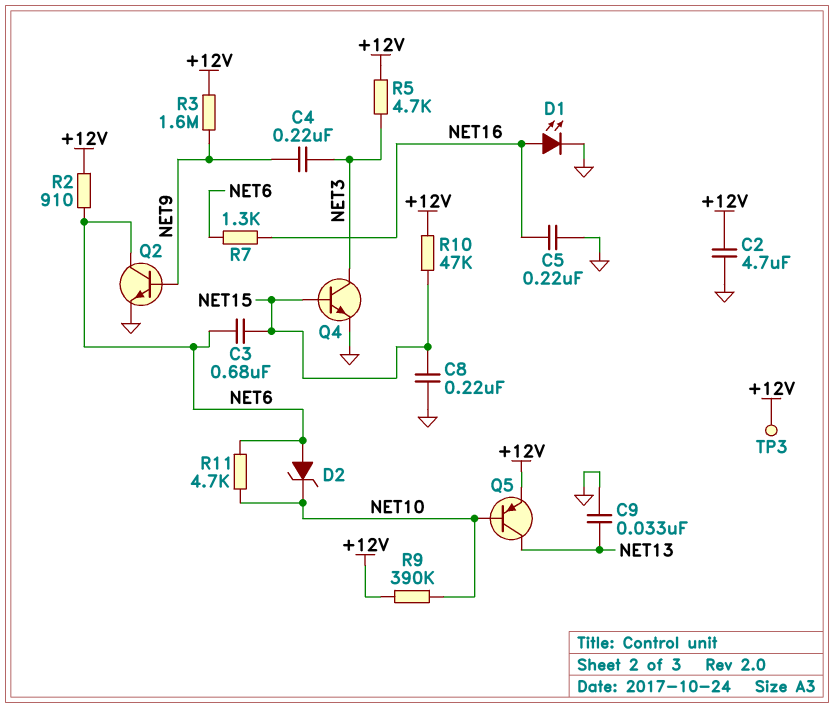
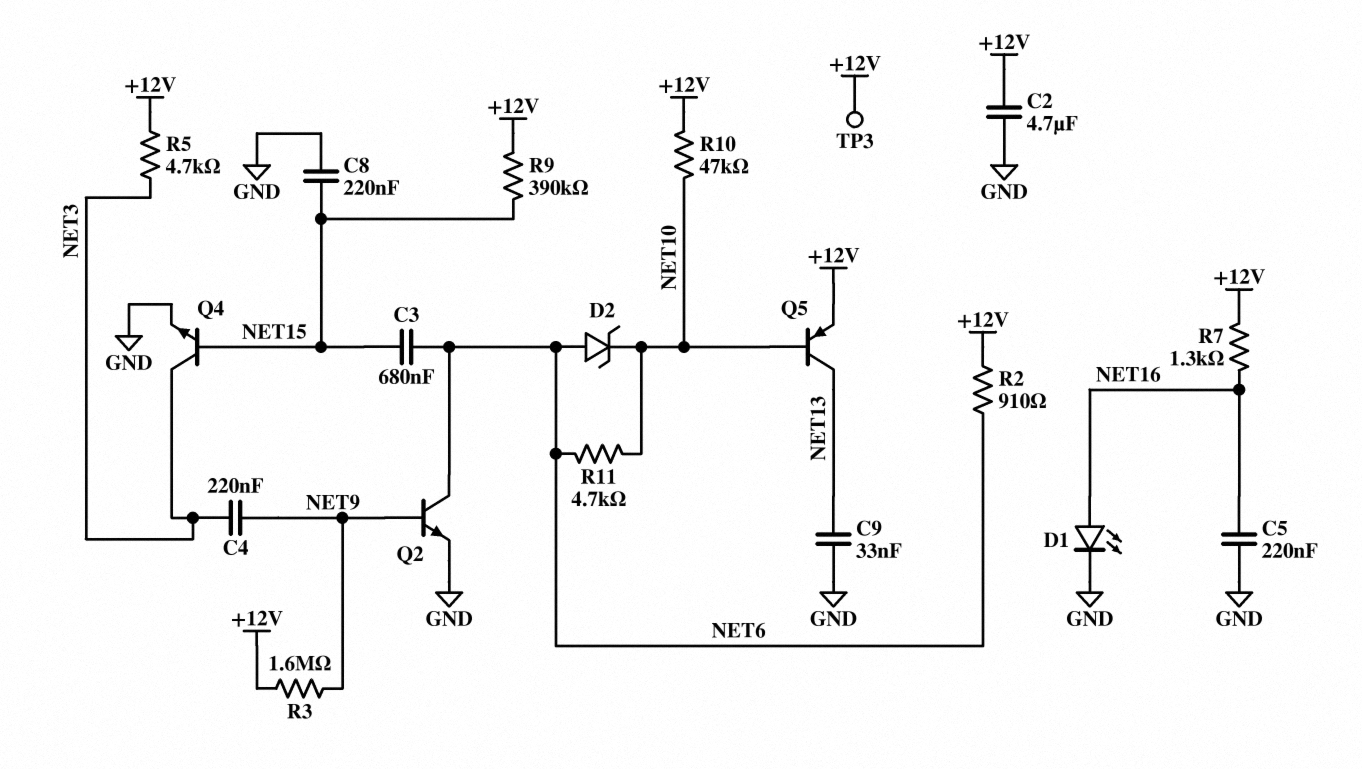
R7: 1.3k (NET6, NET16) -> 1.3k (+12V, NET16)
R9: 390k (+12V, NET10) -> 390k (+12V, NET15)
R10: 47k (+12V, NET15) -> 47k (+12V, NET10)

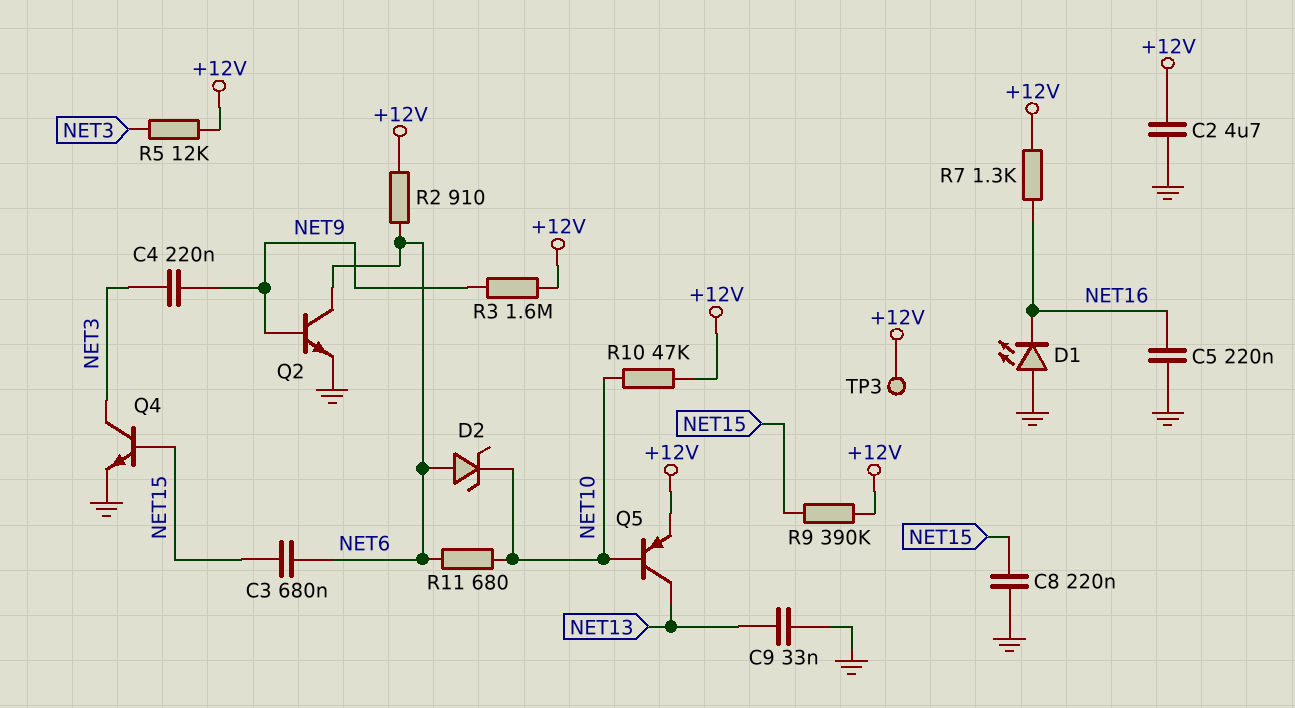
D1: LED (A NET16, K GND) -> LED (A GND, K NET16)
R5: 4.7k (+12V, NET3) -> 12k (+12V, NET3)
R11: 4.7k (NET6, NET10) -> 680 (NET6, NET10)

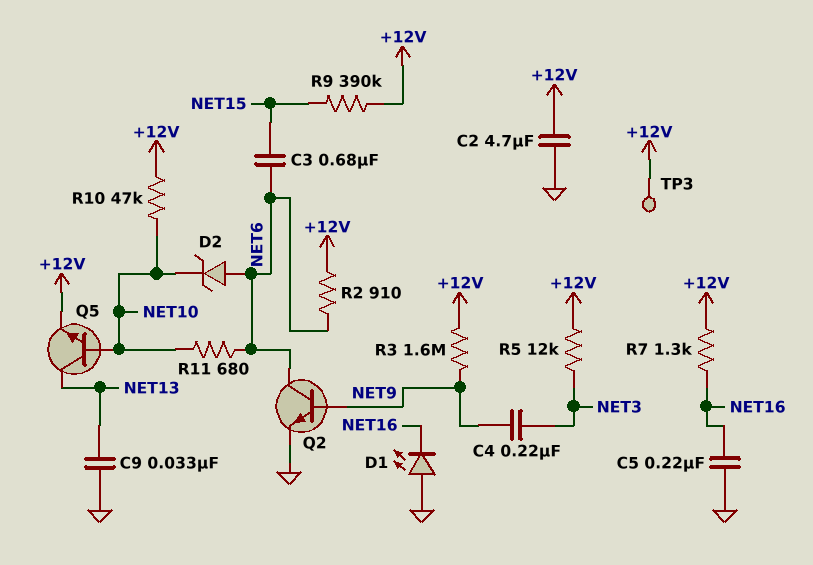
C8: 220nF (GND, NET15) -> none
Q4: NPN (B NET15, C NET3, E GND) -> none
Q5: PNP (B NET10, C NET13, E +12V) -> NPN (B NET10, C NET13, E +12V)

